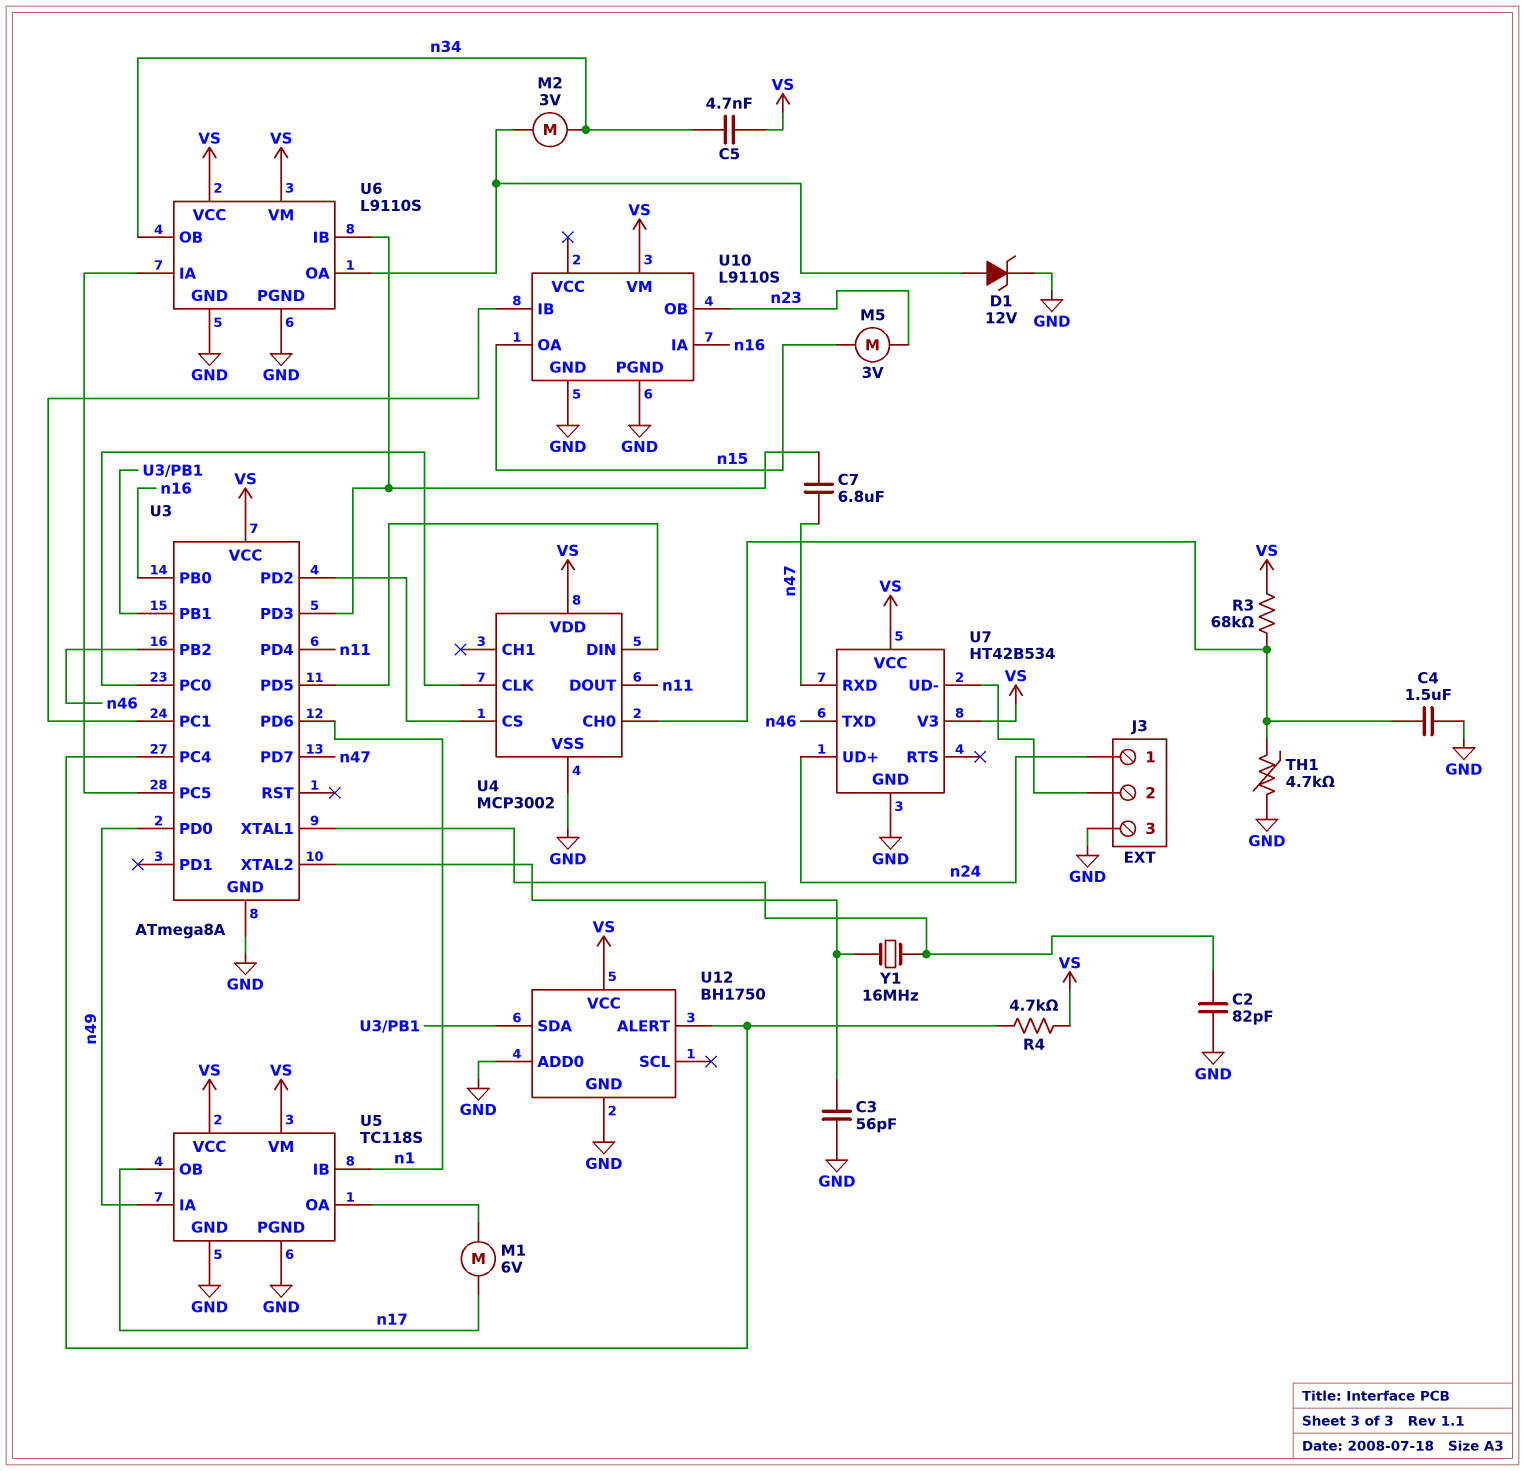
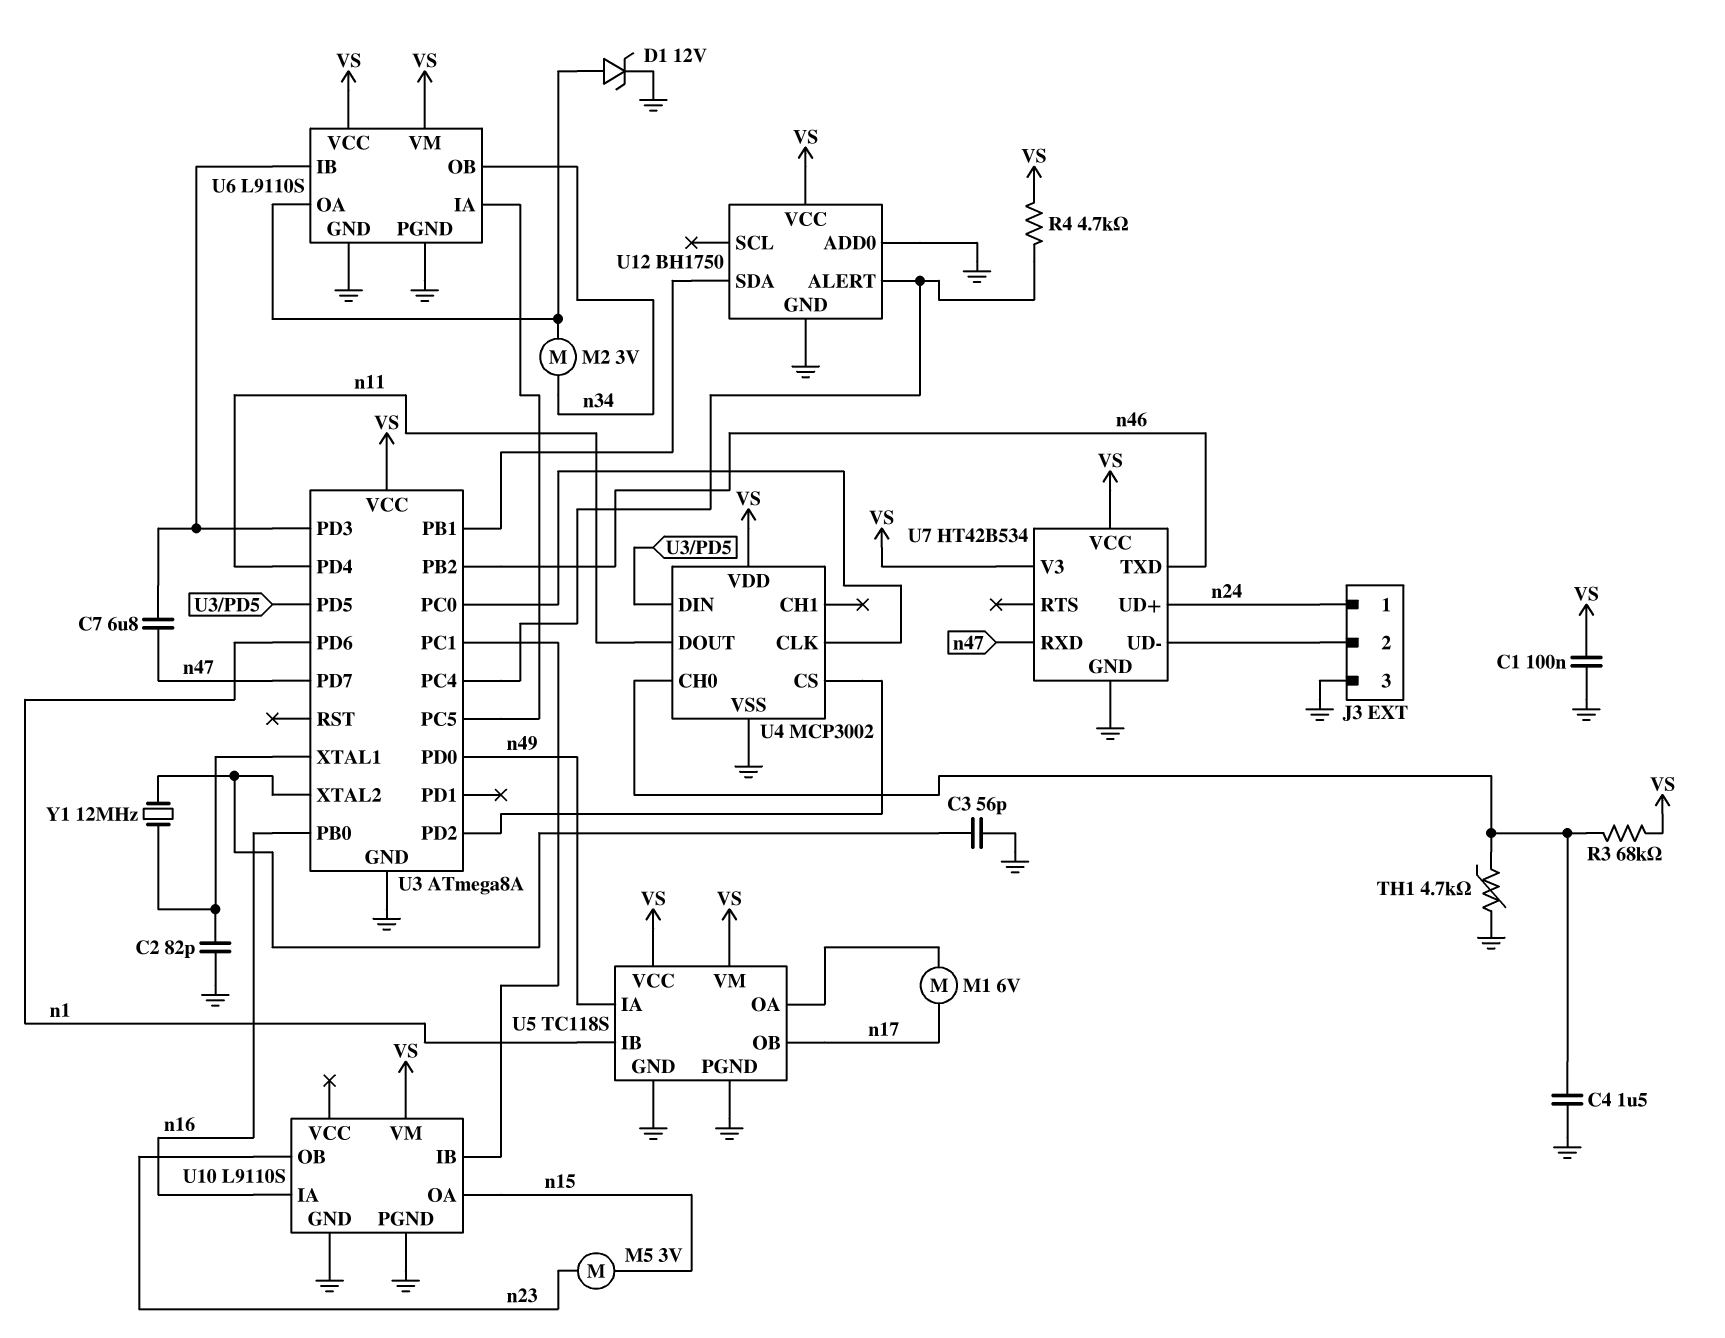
C1: none -> 100nF (GND, VS)
C5: 4.7nF (VS, n34) -> none
Y1: 16MHz (U3/XTAL1, U3/XTAL2) -> 12MHz (U3/XTAL1, U3/XTAL2)

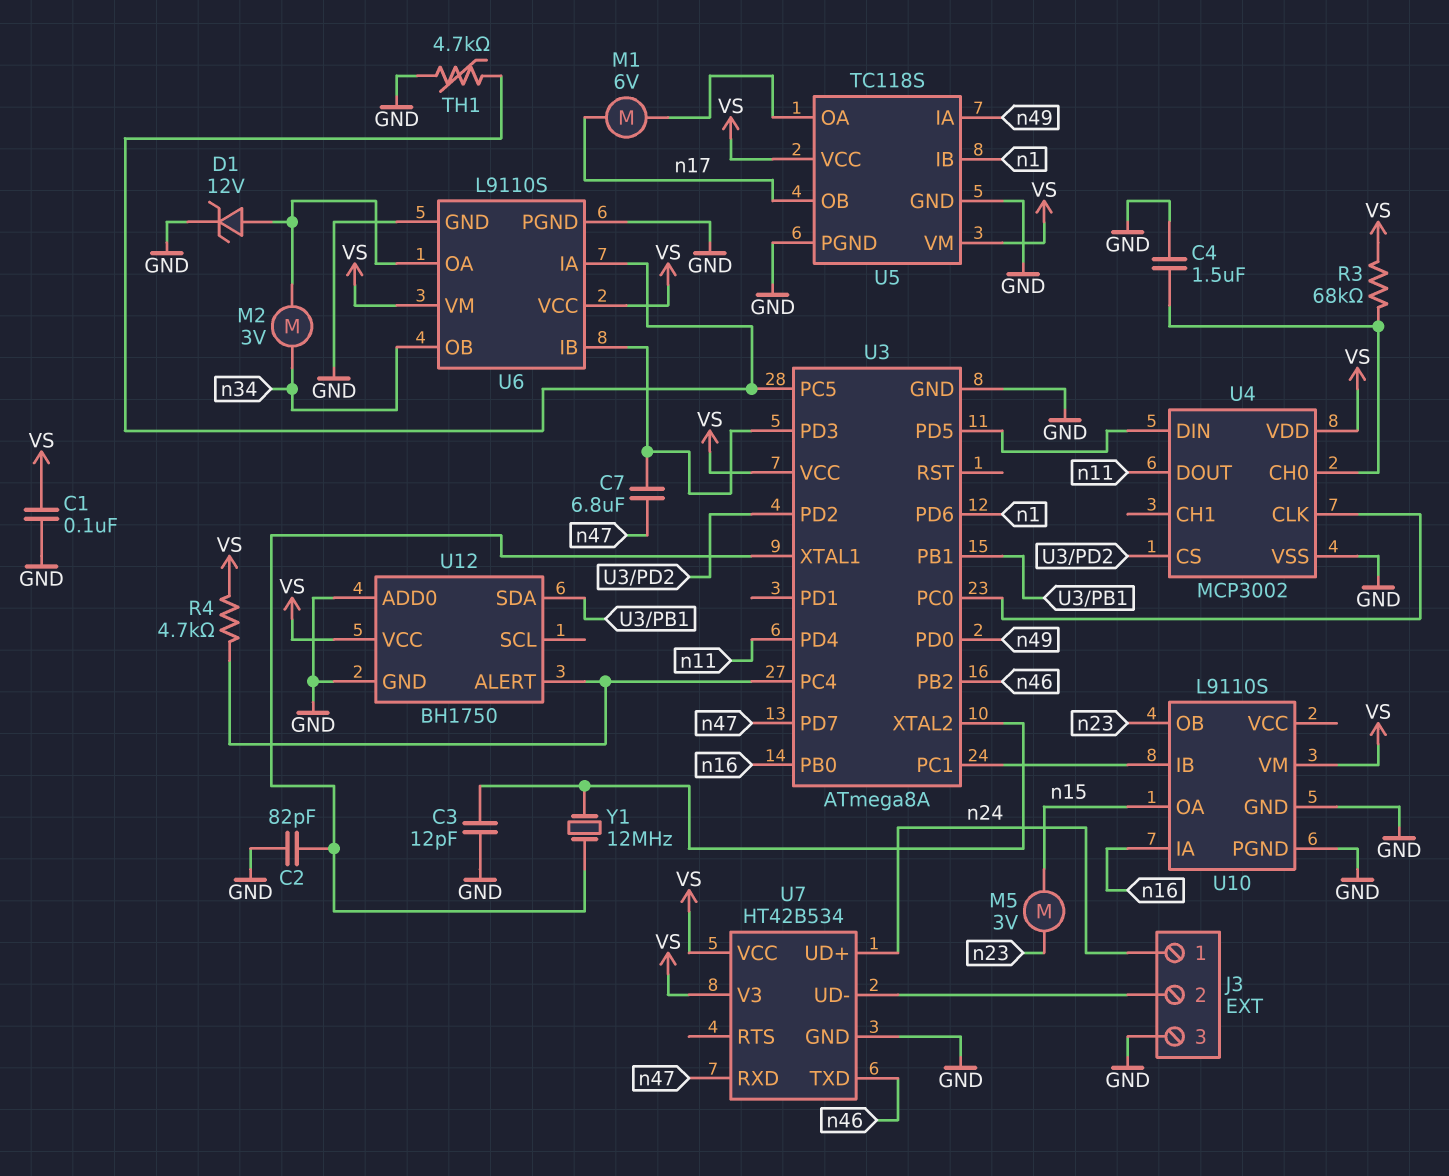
C3: 56pF (GND, U3/XTAL2) -> 12pF (GND, U3/XTAL2)
TH1: 4.7k (GND, U4/CH0) -> 4.7k (GND, U3/PC5)

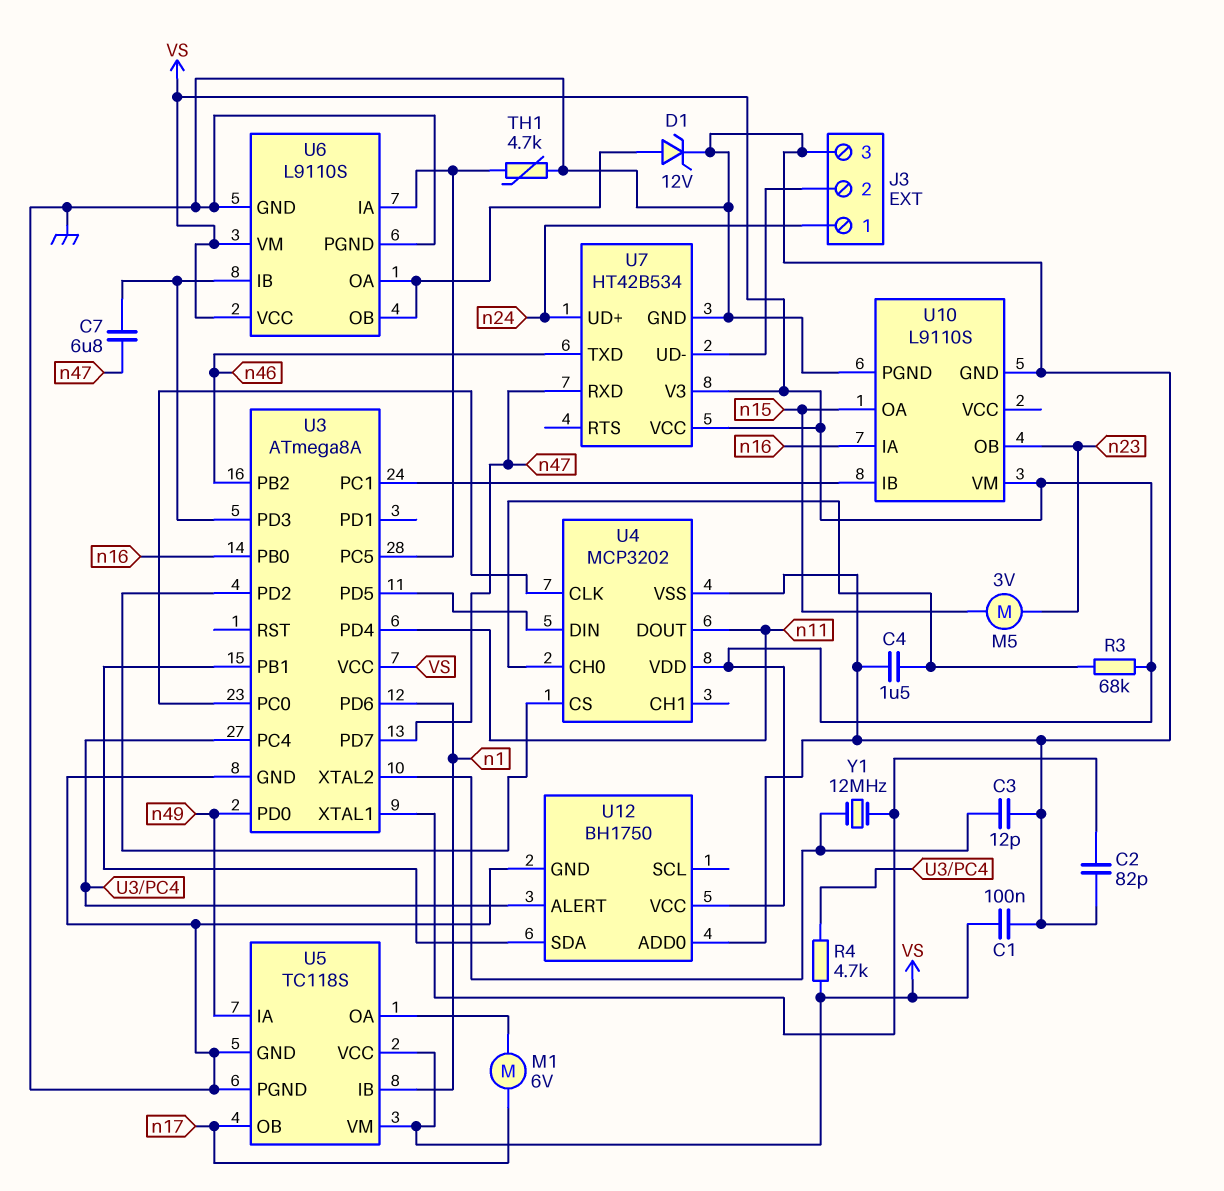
M2: motor 3V (U6/OA, n34) -> none
U4: MCP3002 -> MCP3202
U6 pin OB: n34 -> U6/OA

